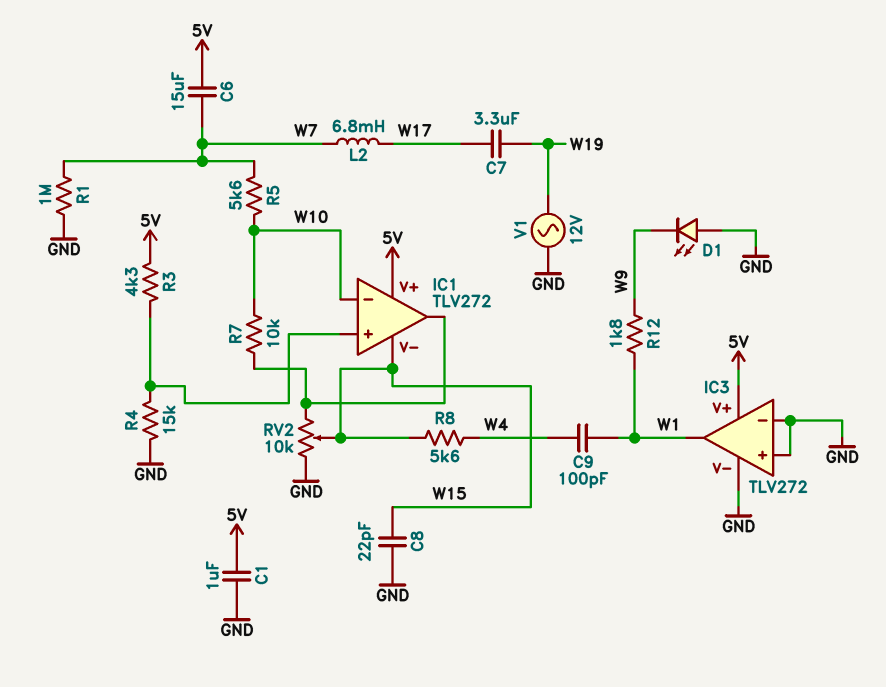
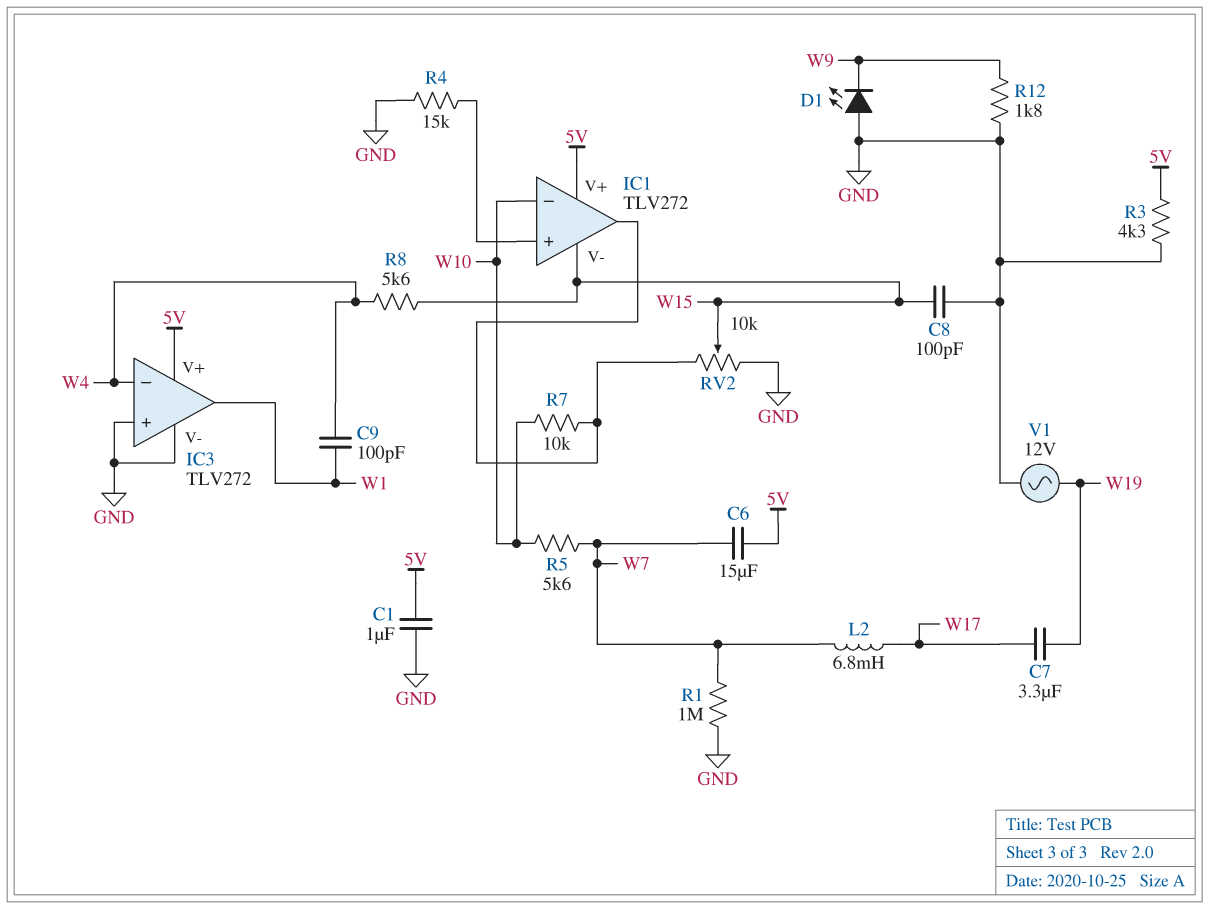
C8: 22pF (GND, W15) -> 100pF (GND, W15)
IC3 pin in-: GND -> W4
R3: 4.3k (5V, IC1/in+) -> 4.3k (5V, GND)
R12: 1.8k (W1, W9) -> 1.8k (GND, W9)

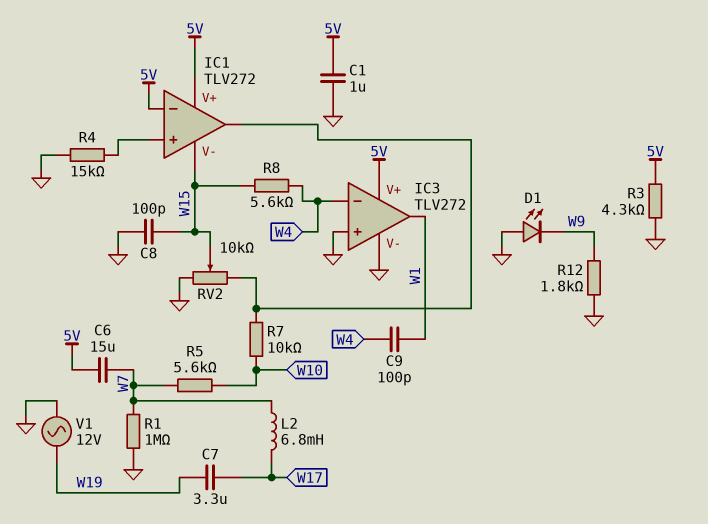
IC1 pin in-: W10 -> 5V

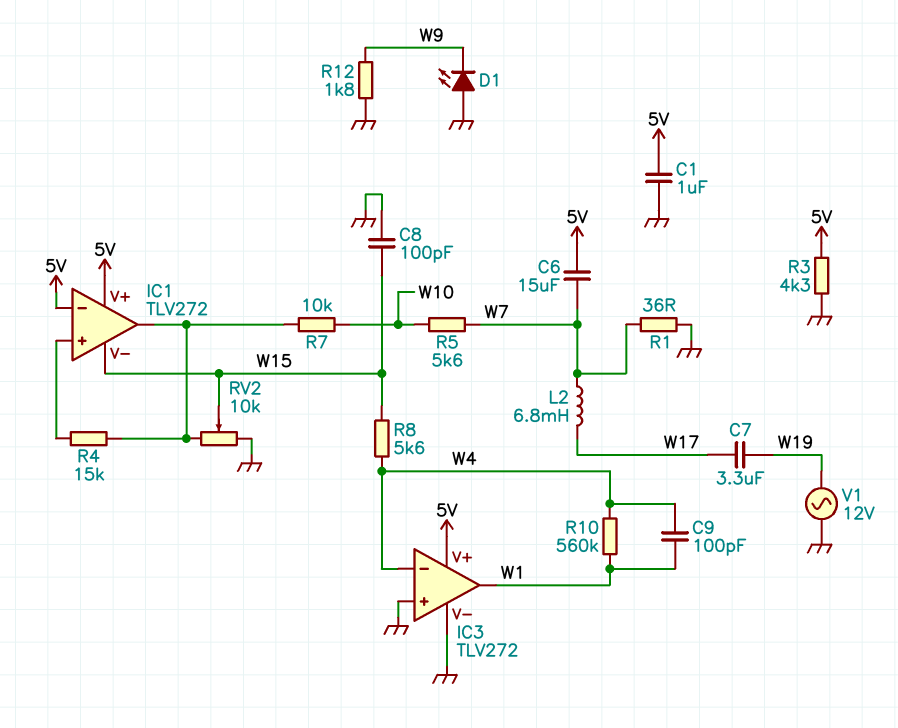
R1: 1M (GND, W7) -> 36 (GND, W7)
R4: 15k (GND, IC1/in+) -> 15k (IC1/in+, IC1/out)
R10: none -> 560k (W1, W4)

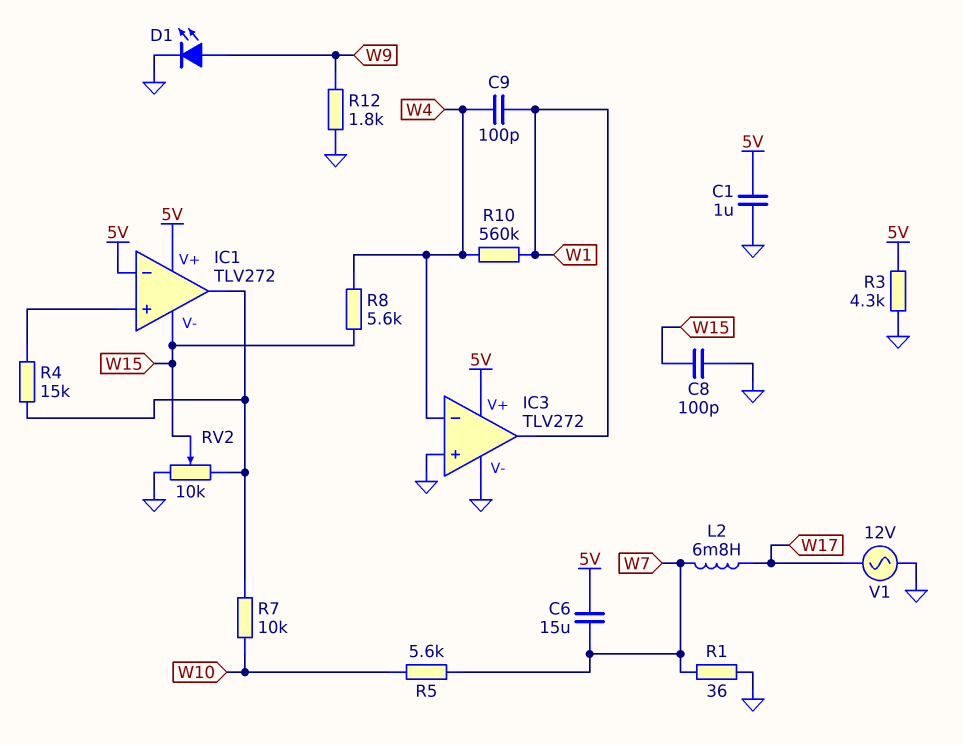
C7: 3.3uF (W17, W19) -> none
D1: LED (A GND, K W9) -> LED (A W9, K GND)
V1: AC 12V (GND, W19) -> AC 12V (GND, W17)

